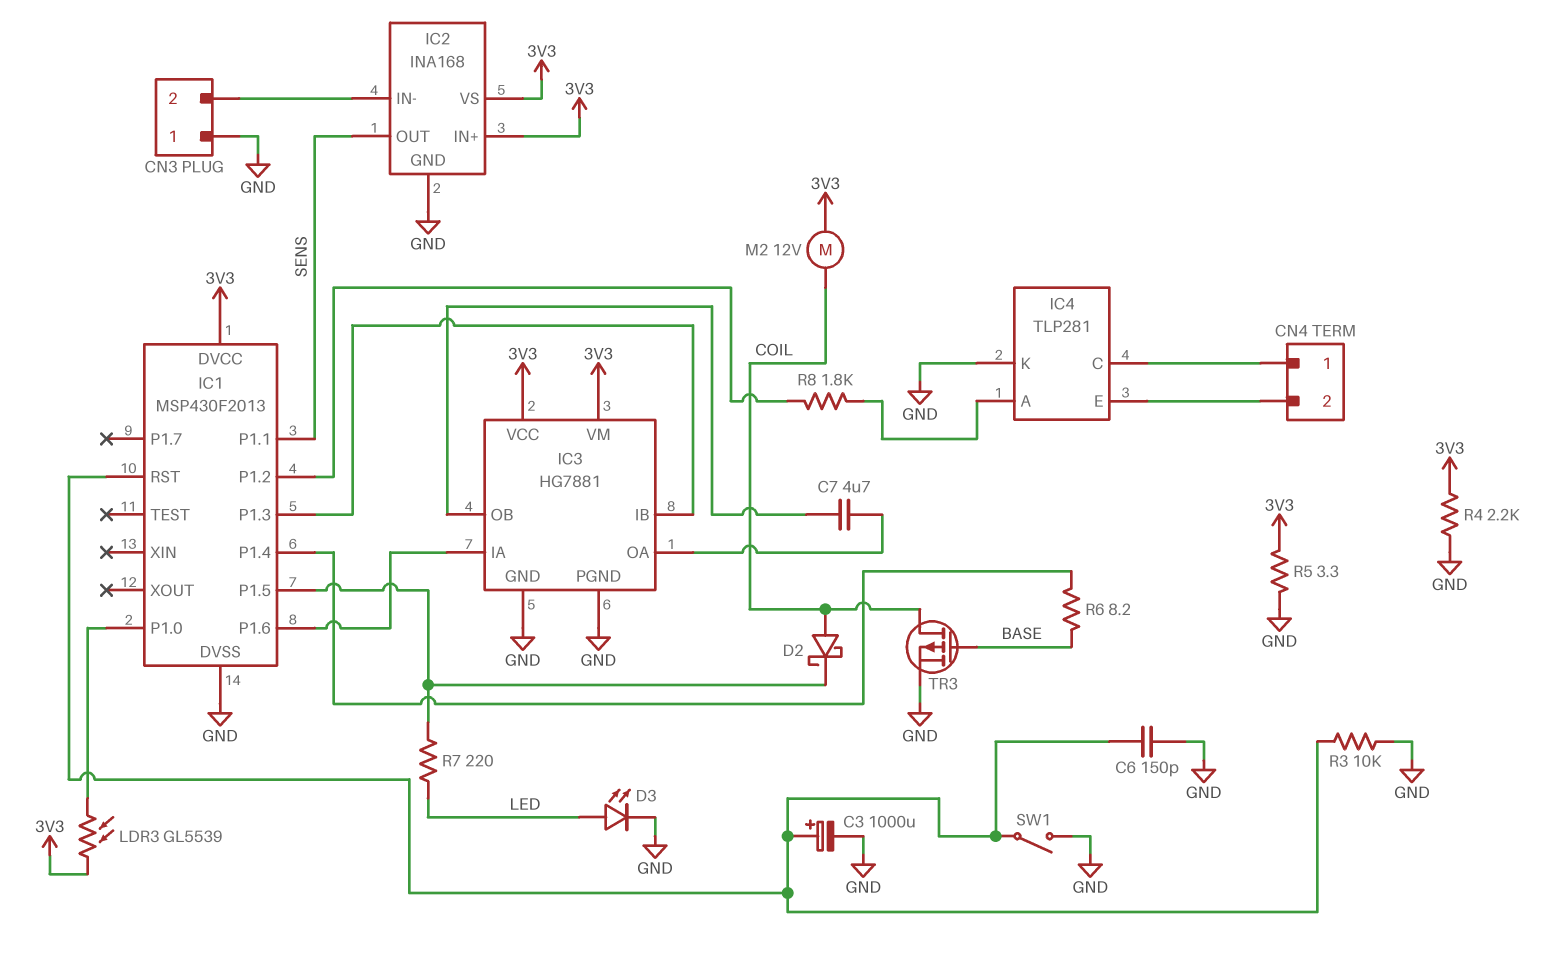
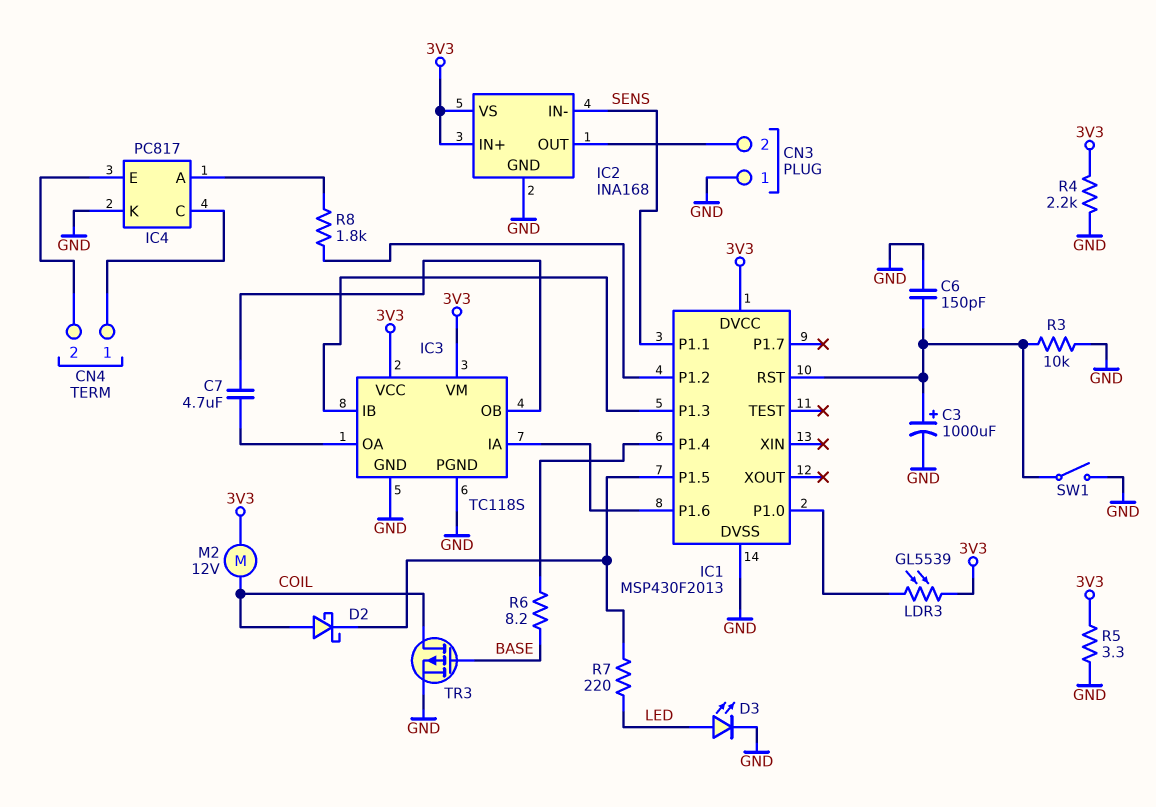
IC2 pin IN-: CN3/2 -> SENS
IC2 pin OUT: SENS -> CN3/2
IC3: HG7881 -> TC118S
IC4: TLP281 -> PC817

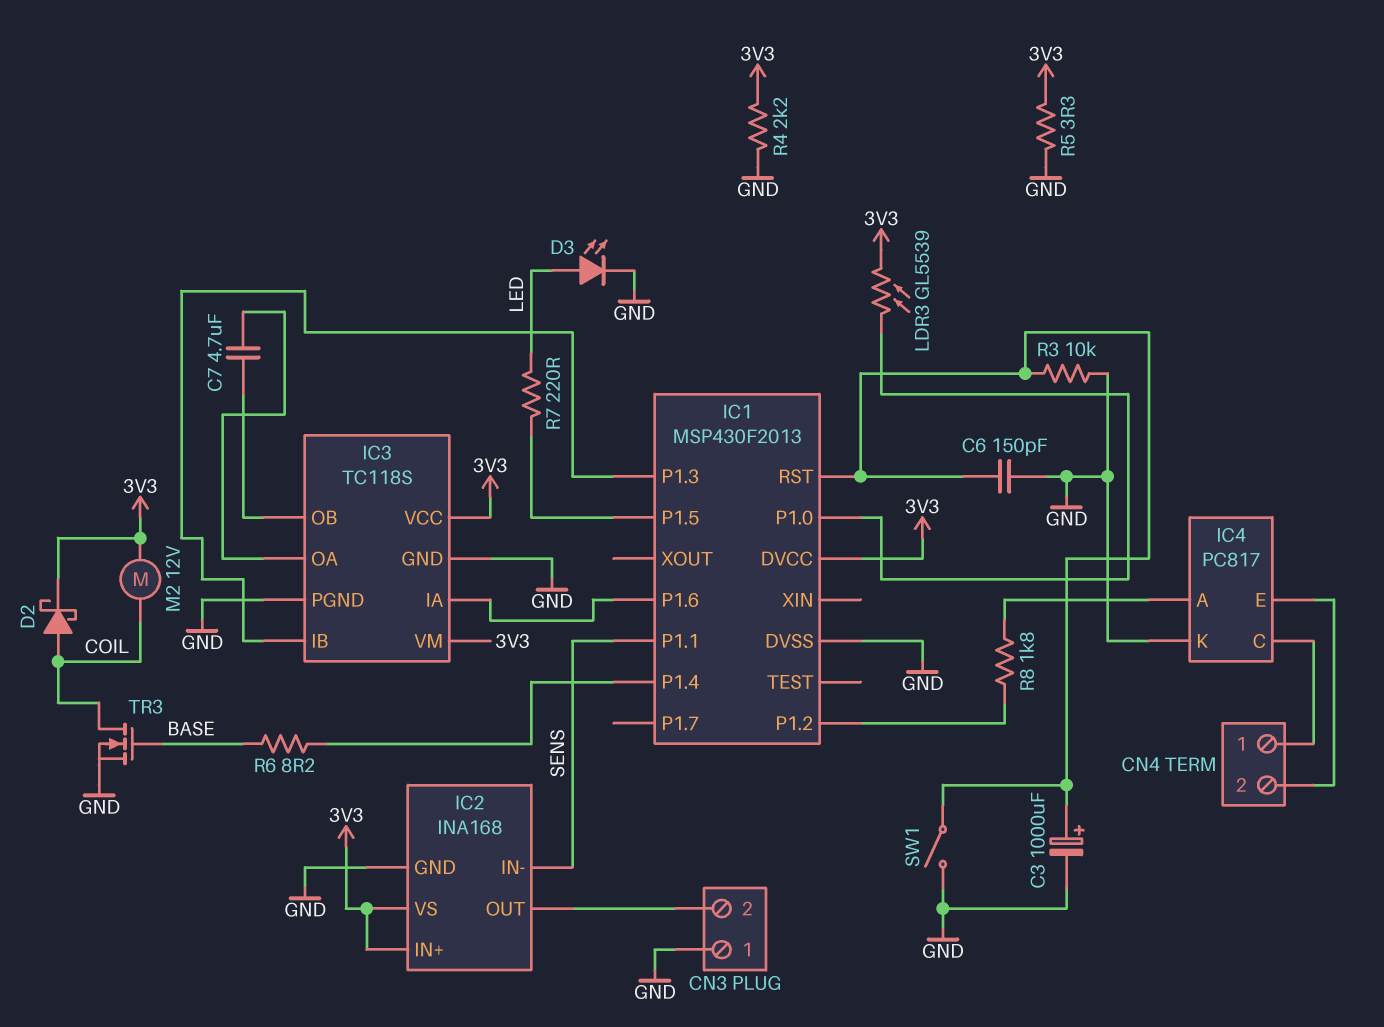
D2: schottky (A COIL, K IC1/P1.5) -> schottky (A COIL, K 3V3)
TR3: PMOS (G BASE, D COIL, S GND) -> NMOS (G BASE, D COIL, S GND)

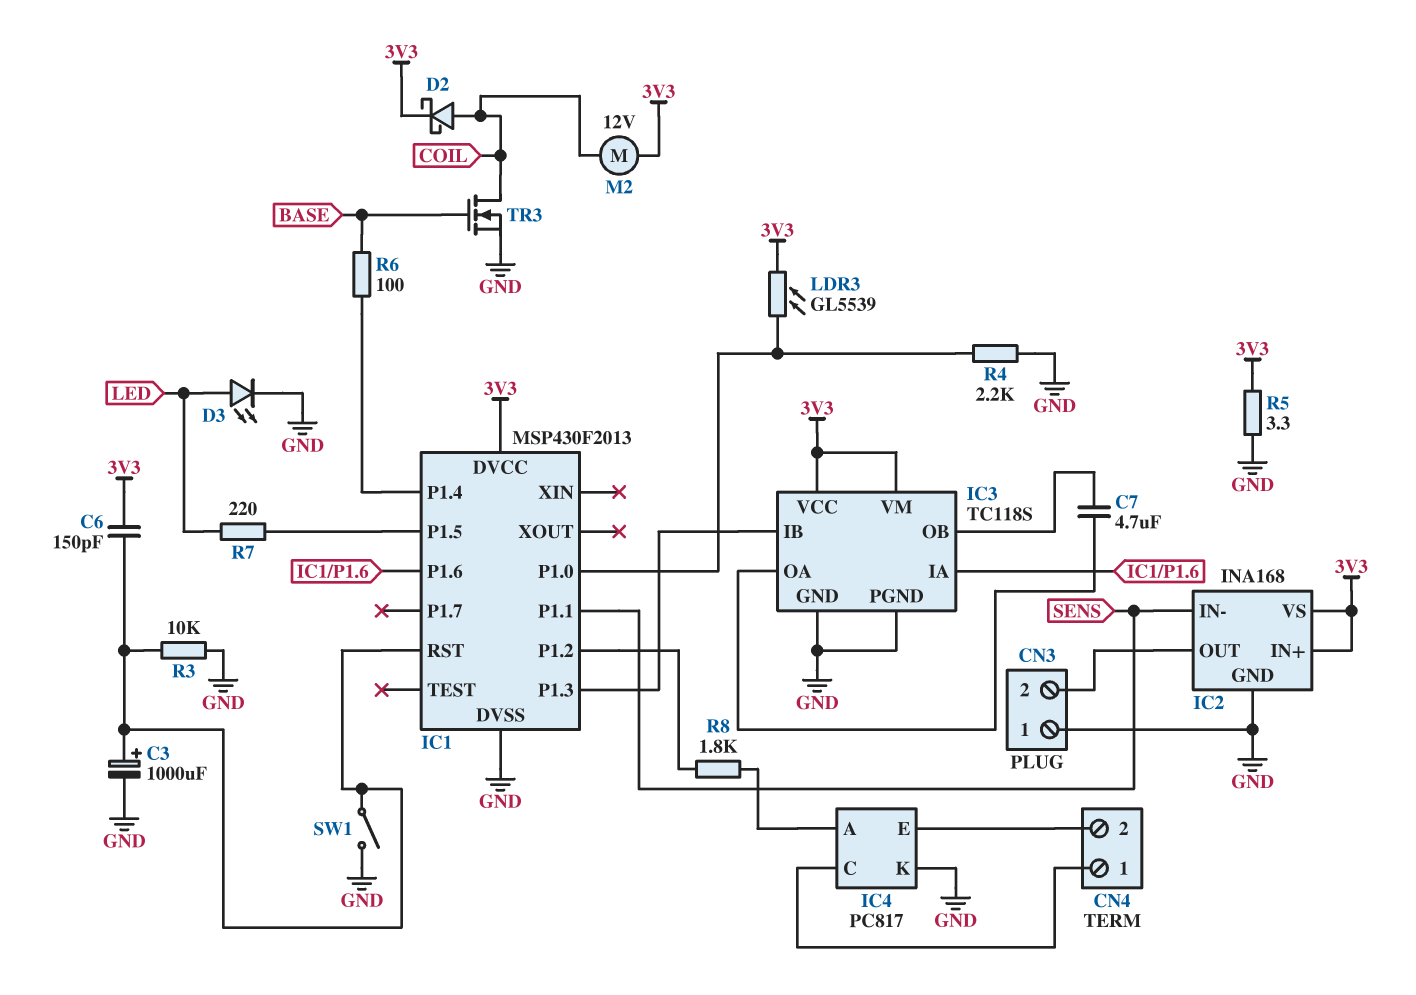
C6: 150pF (GND, IC1/RST) -> 150pF (3V3, IC1/RST)
R4: 2.2k (3V3, GND) -> 2.2k (GND, IC1/P1.0)
R6: 8.2 (BASE, IC1/P1.4) -> 100 (BASE, IC1/P1.4)

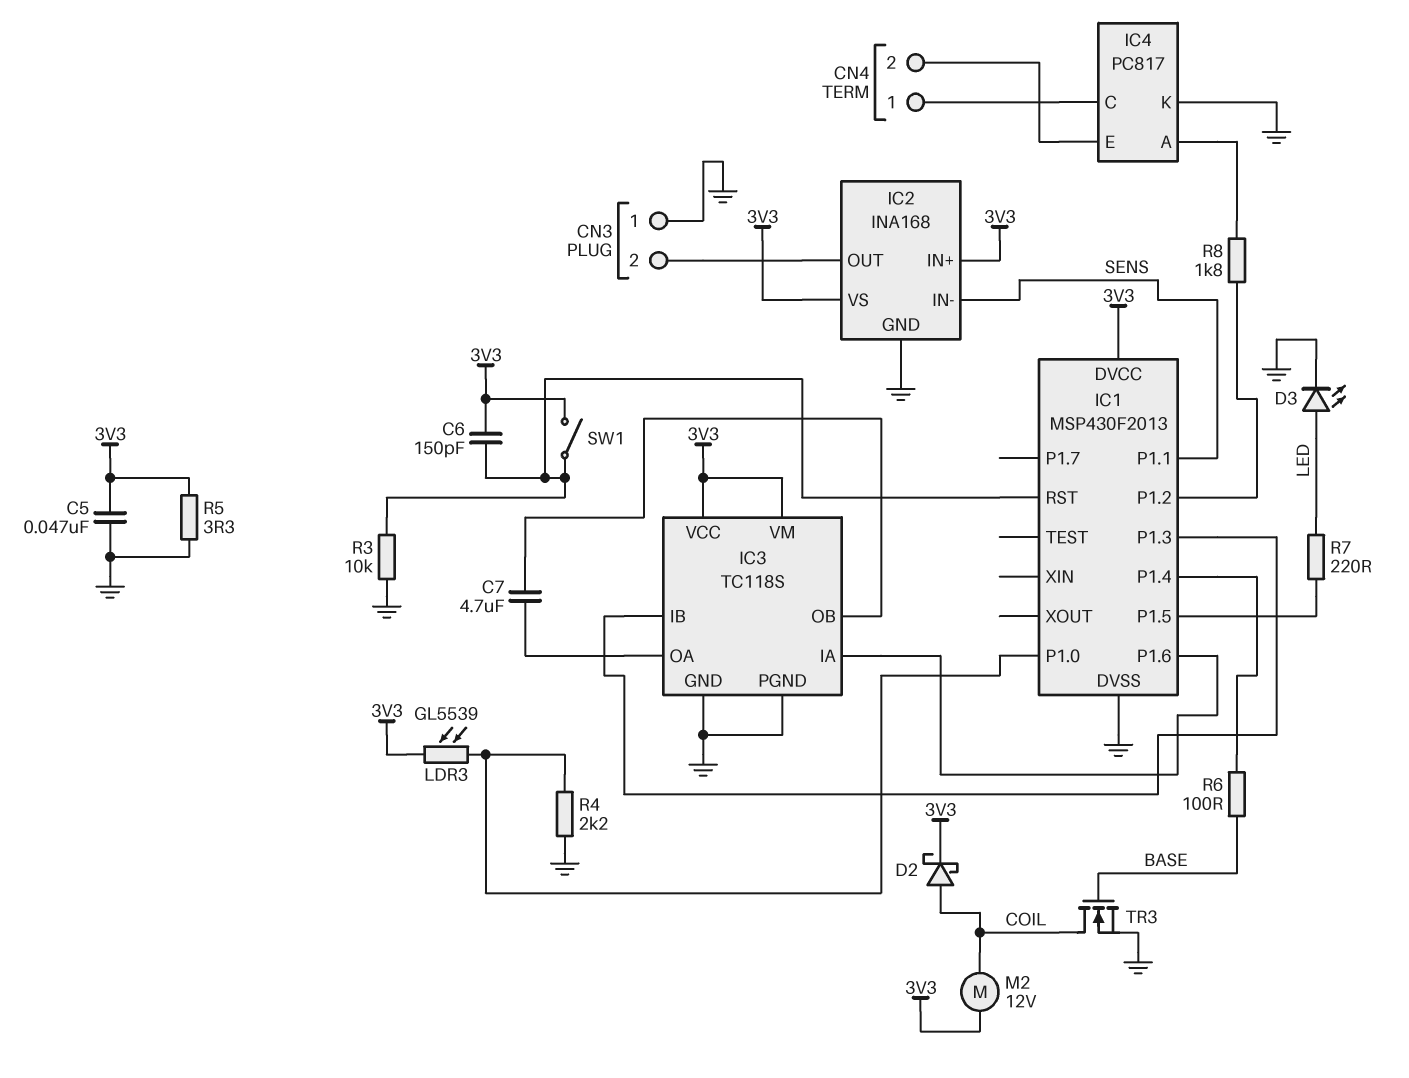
C3: 1000uF (plus IC1/RST, minus GND) -> none
C5: none -> 47nF (3V3, GND)
SW1: switch (GND, IC1/RST) -> switch (3V3, IC1/RST)

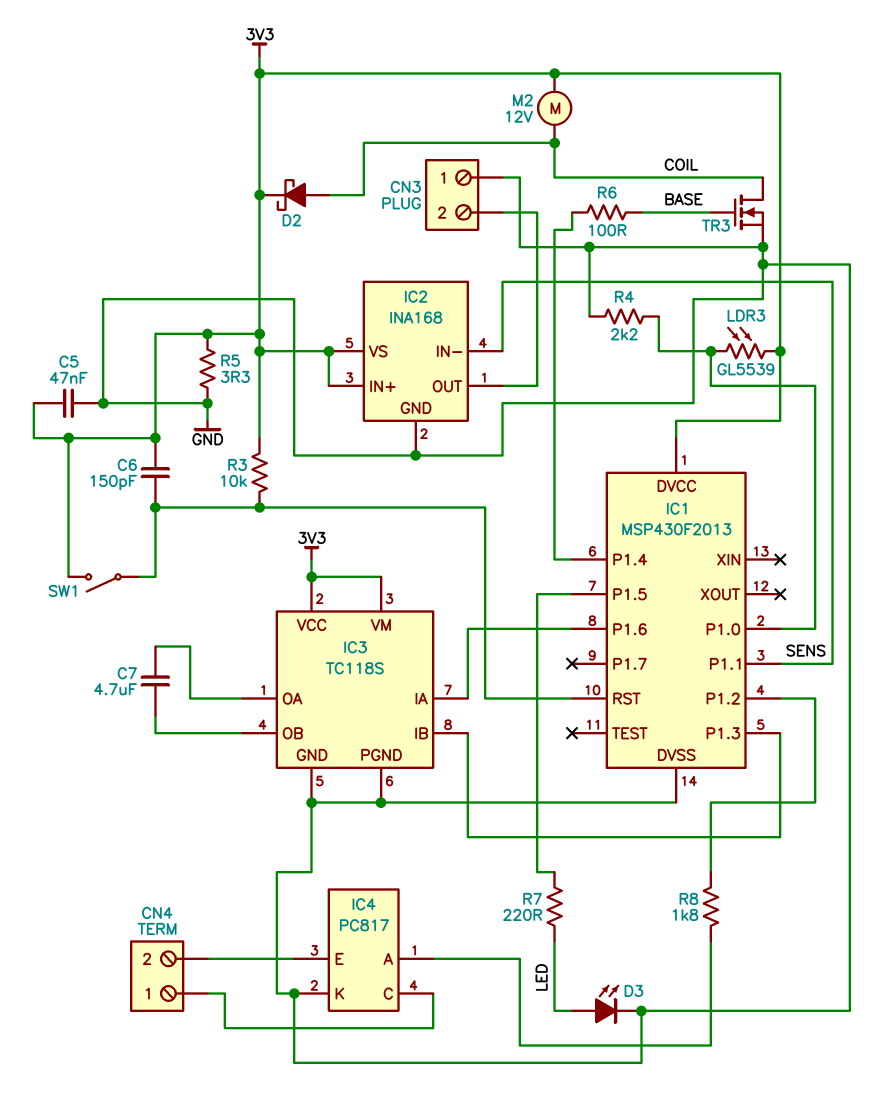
R3: 10k (GND, IC1/RST) -> 10k (3V3, IC1/RST)

